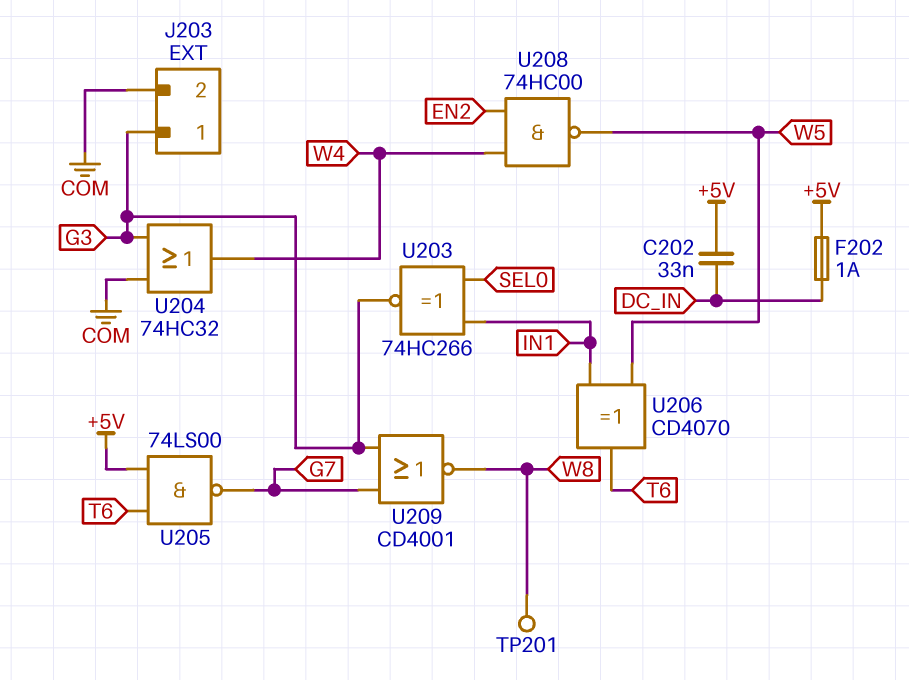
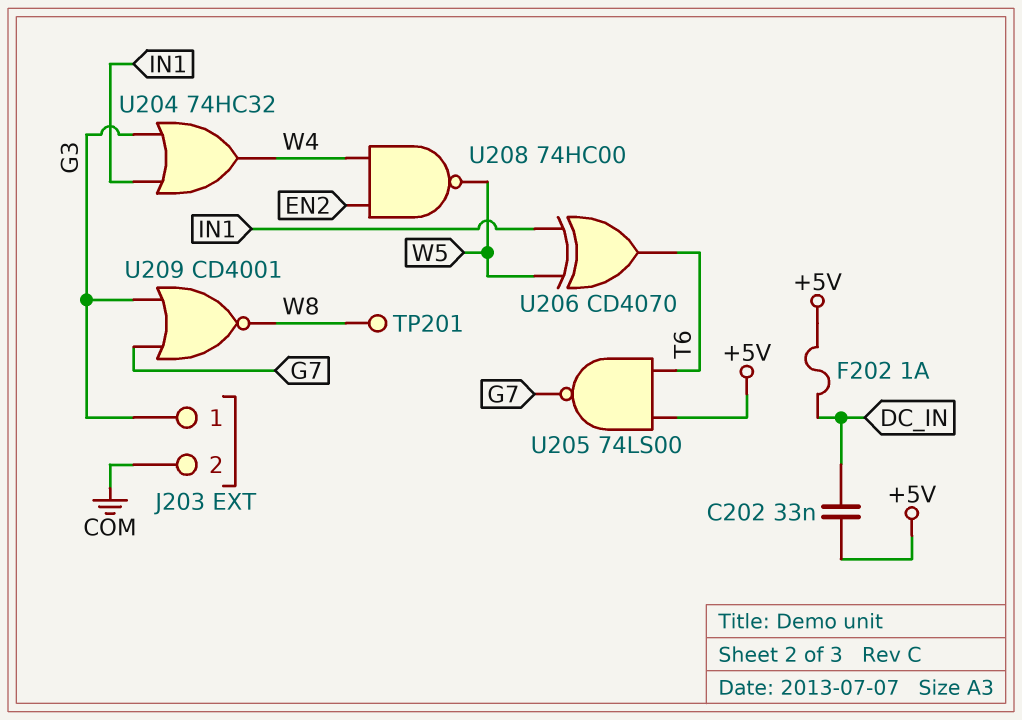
U203: XNOR 74HC266 (in IN1, in SEL0, out G3) -> none
U204: OR 74HC32 (in COM, in G3, out W4) -> OR 74HC32 (in G3, in IN1, out W4)

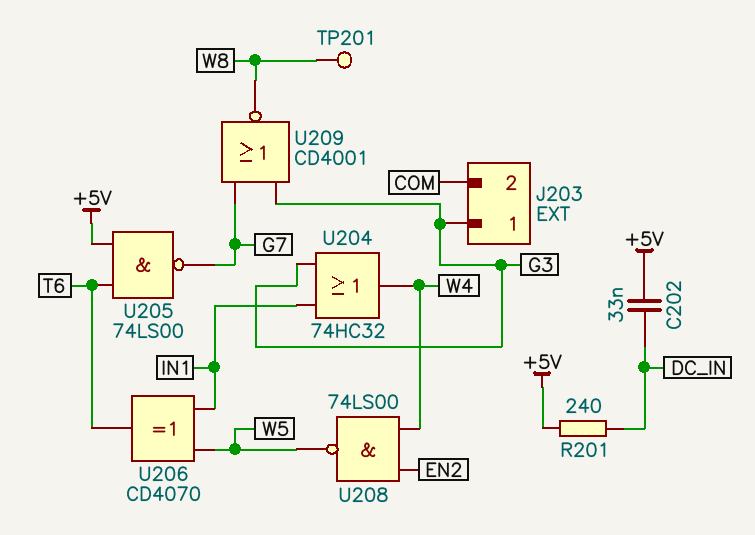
F202: 1A (+5V, DC_IN) -> none
R201: none -> 240 (+5V, DC_IN)
U208: NAND 74HC00 (in EN2, in W4, out W5) -> NAND 74LS00 (in EN2, in W4, out W5)

